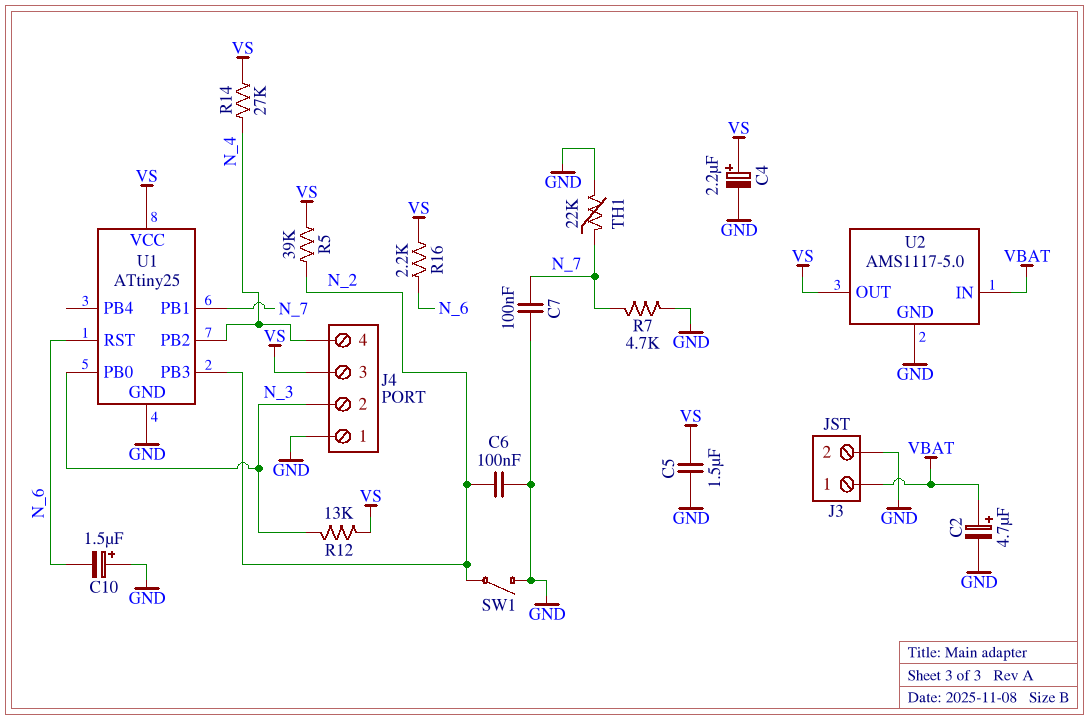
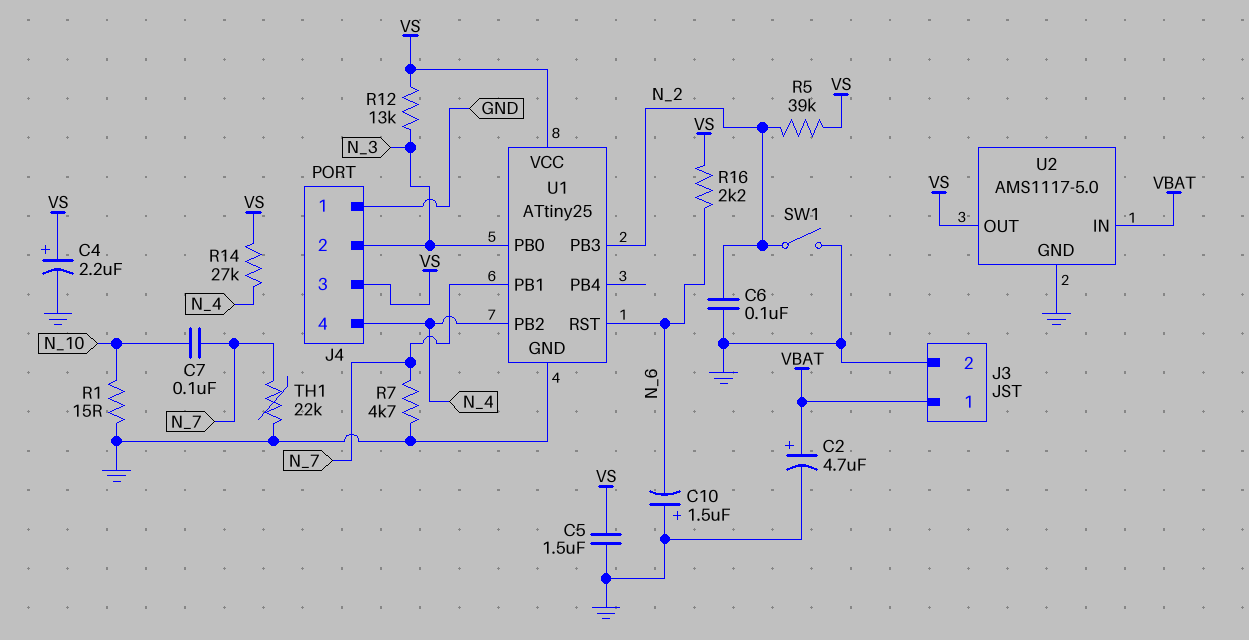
C7: 100nF (GND, N_7) -> 100nF (N_7, N_10)
R1: none -> 15 (GND, N_10)

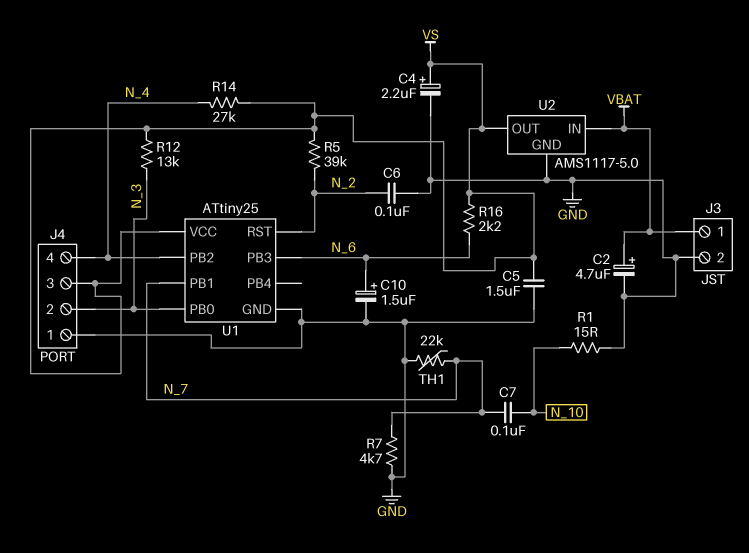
C10: 1.5uF (plus GND, minus N_6) -> 1.5uF (plus N_6, minus GND)
SW1: switch (GND, N_2) -> none
U1 pin PB3: N_2 -> N_6
U1 pin RST: N_6 -> N_2

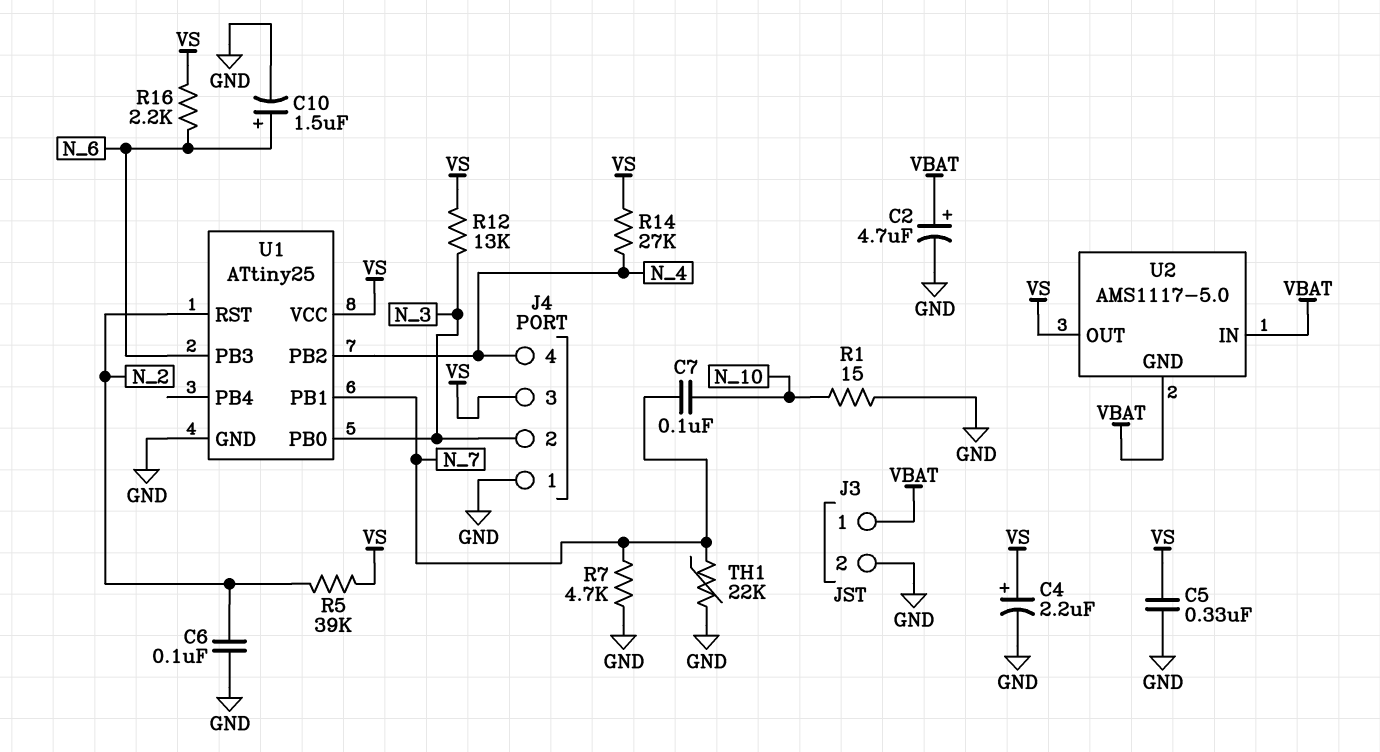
C5: 1.5uF (GND, VS) -> 330nF (GND, VS)
U2 pin GND: GND -> VBAT

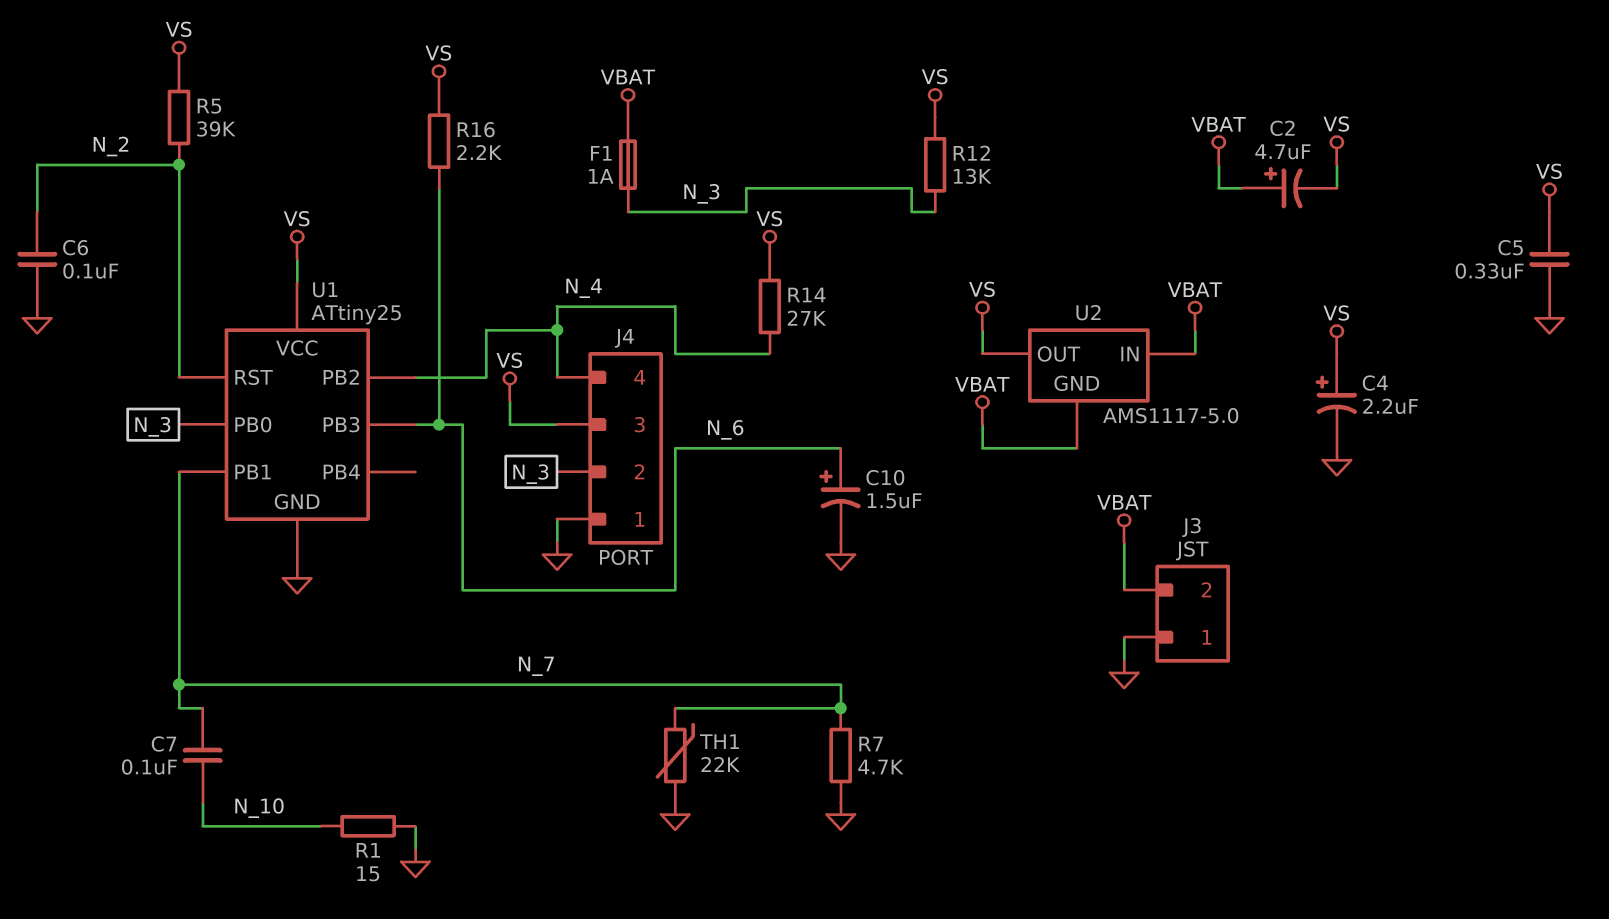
C2: 4.7uF (plus VBAT, minus GND) -> 4.7uF (plus VBAT, minus VS)
F1: none -> 1A (N_3, VBAT)
J3 pin 1: VBAT -> GND
J3 pin 2: GND -> VBAT

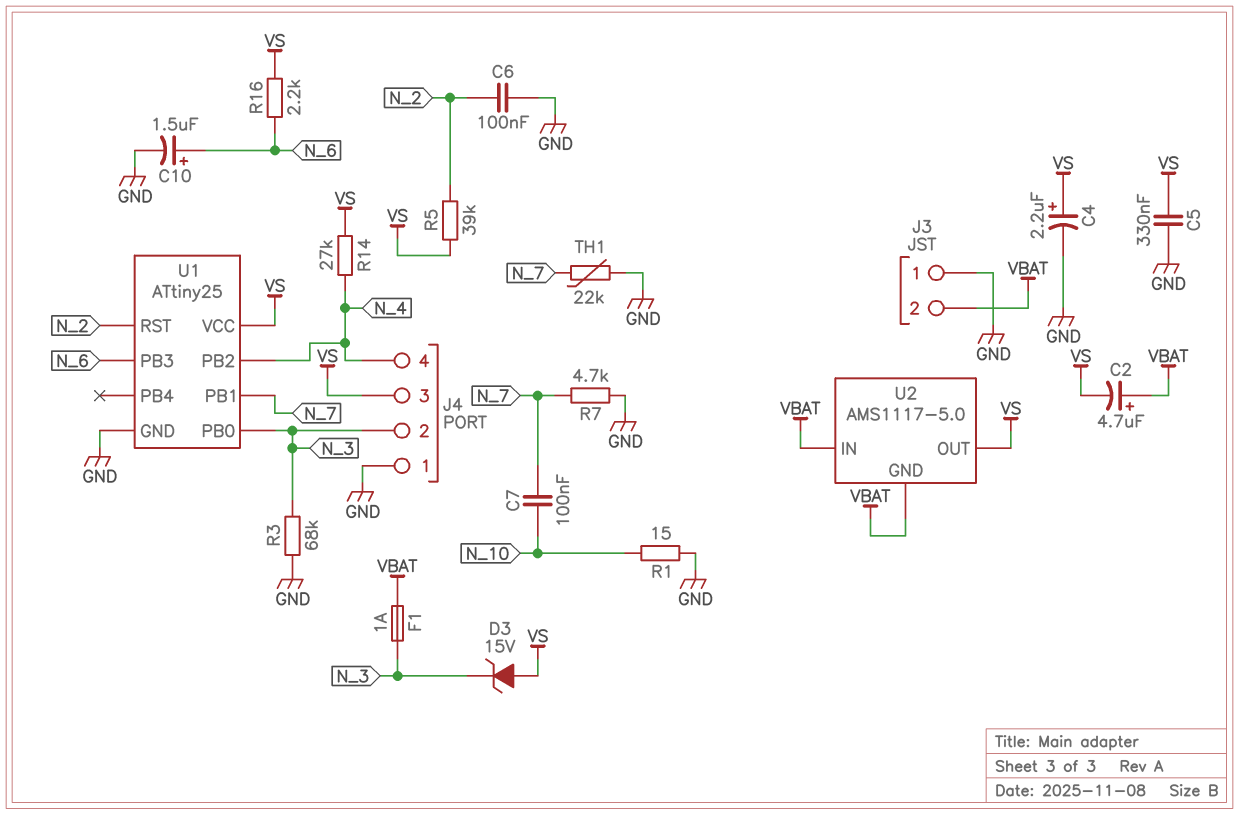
D3: none -> zener 15V (A VS, K N_3)
R3: none -> 68k (GND, N_3)
R12: 13k (N_3, VS) -> none

